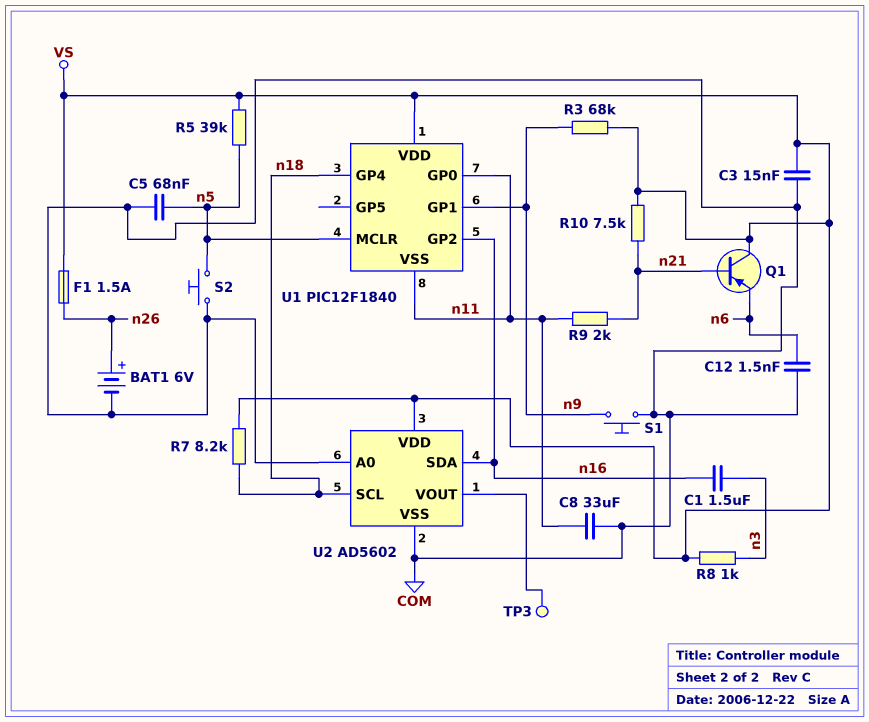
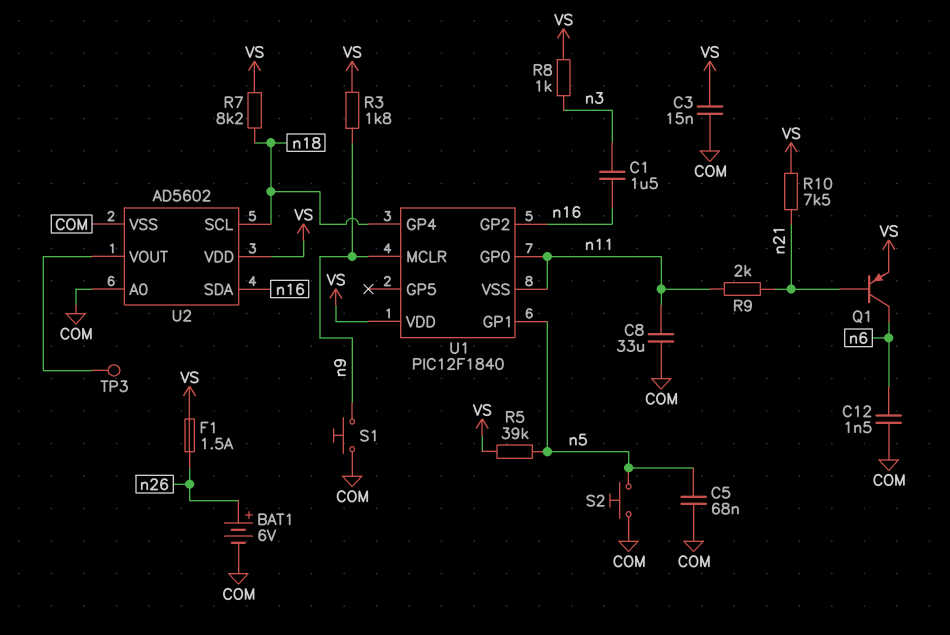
Q1: PNP (B n21, C VS, E n6) -> PNP (B n21, C n6, E VS)
R3: 68k (VS, n9) -> 1.8k (VS, n9)
U1 pin GP1: n9 -> n5
U1 pin MCLR: n5 -> n9

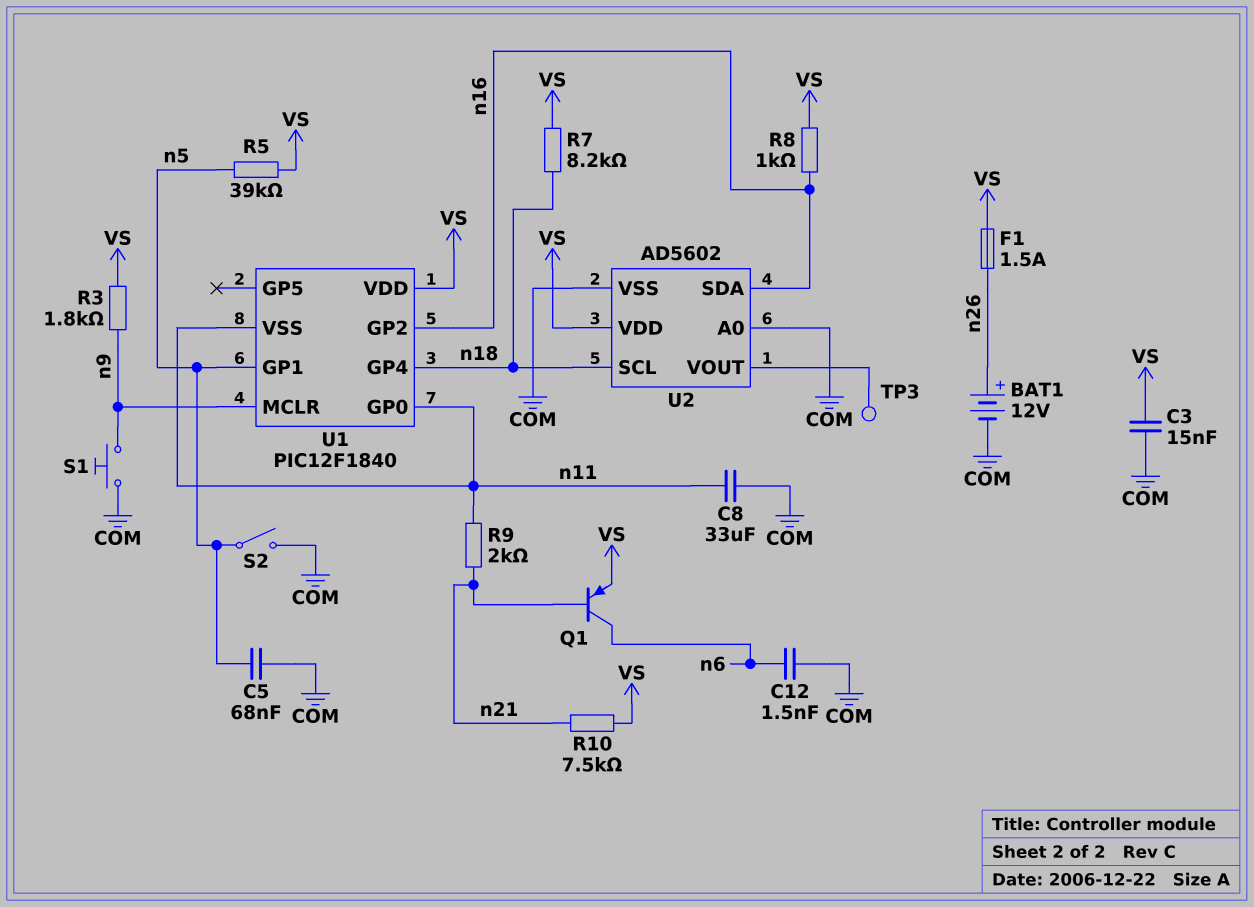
BAT1: 6V (plus n26, minus COM) -> 12V (plus n26, minus COM)
C1: 1.5uF (n3, n16) -> none
R8: 1k (VS, n3) -> 1k (VS, n16)
S2: button (COM, n5) -> switch (COM, n5)

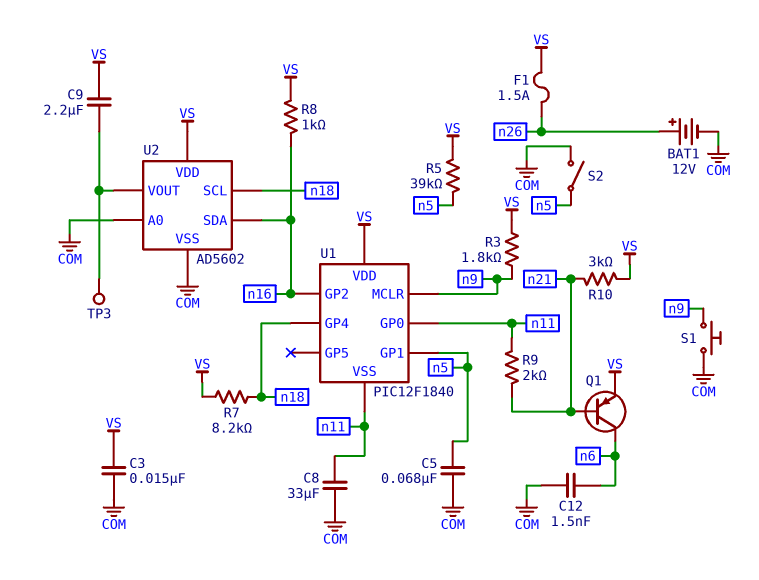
C9: none -> 2.2uF (U2/VOUT, VS)
R10: 7.5k (VS, n21) -> 3k (VS, n21)

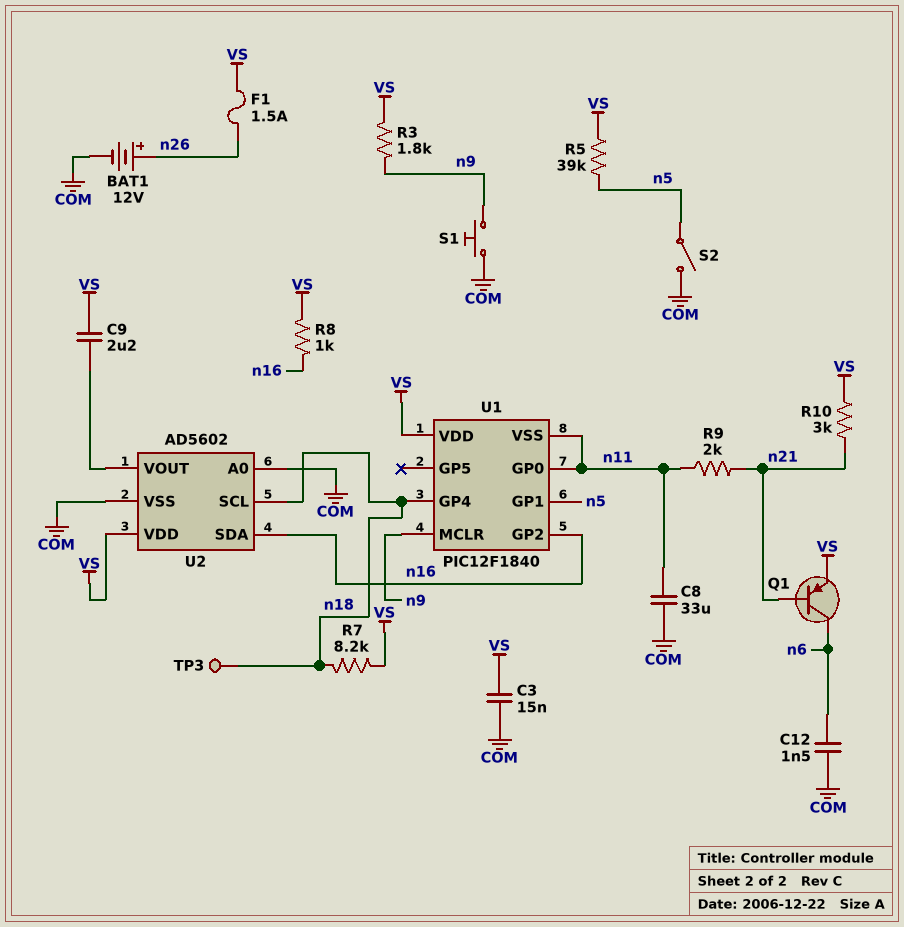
C5: 68nF (COM, n5) -> none
TP3: test point (U2/VOUT) -> test point (n18)

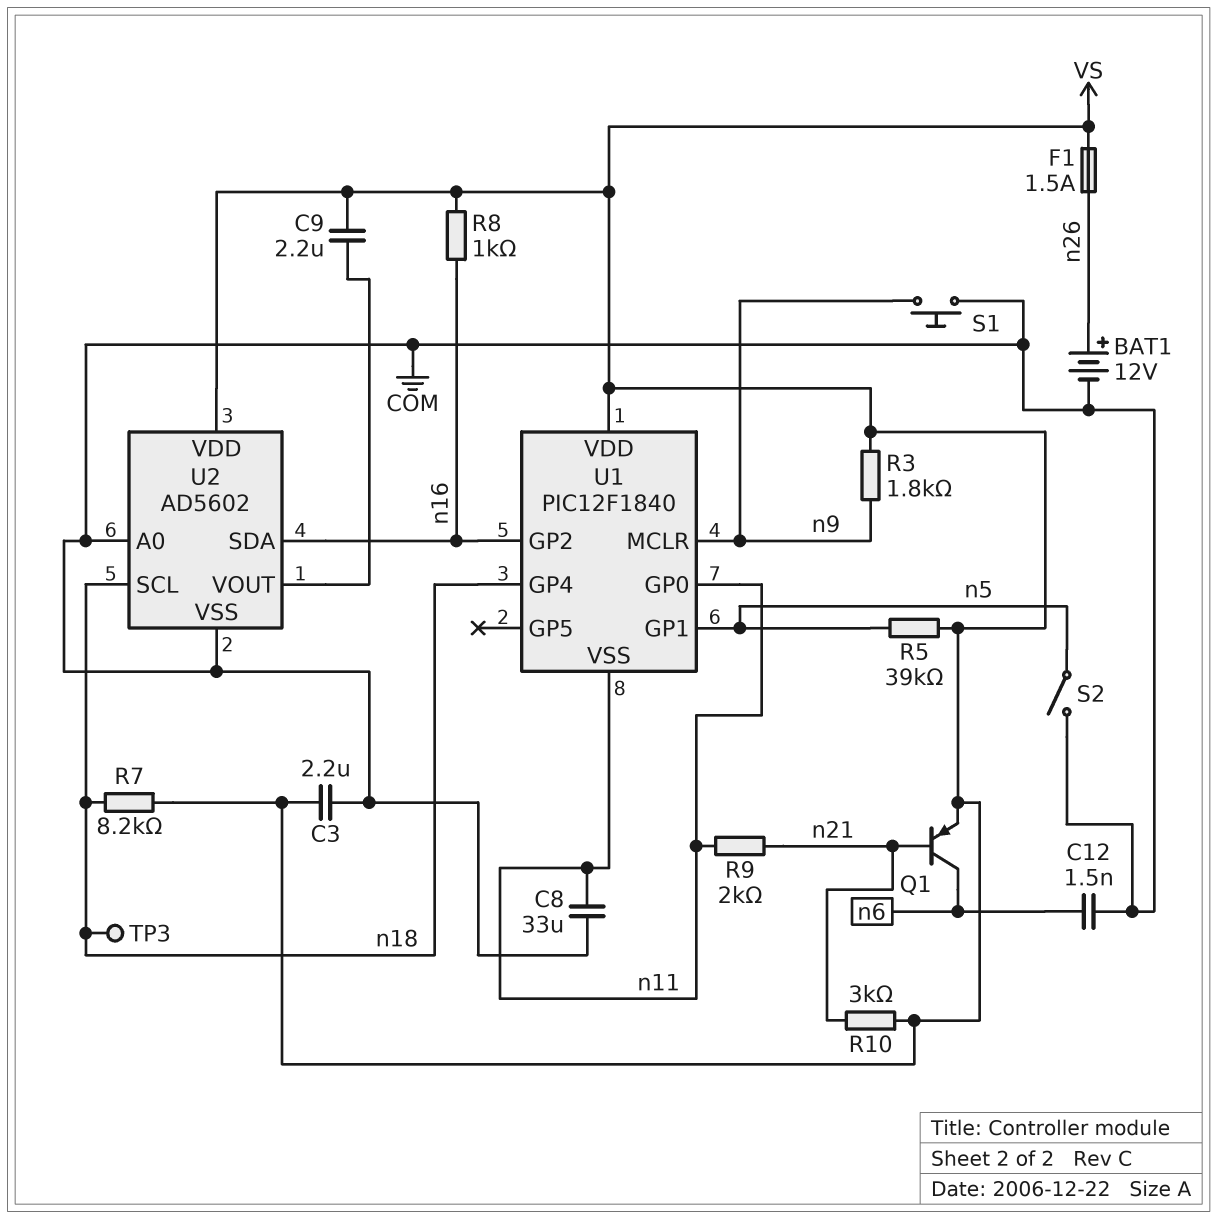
C3: 15nF (COM, VS) -> 2.2uF (COM, VS)

